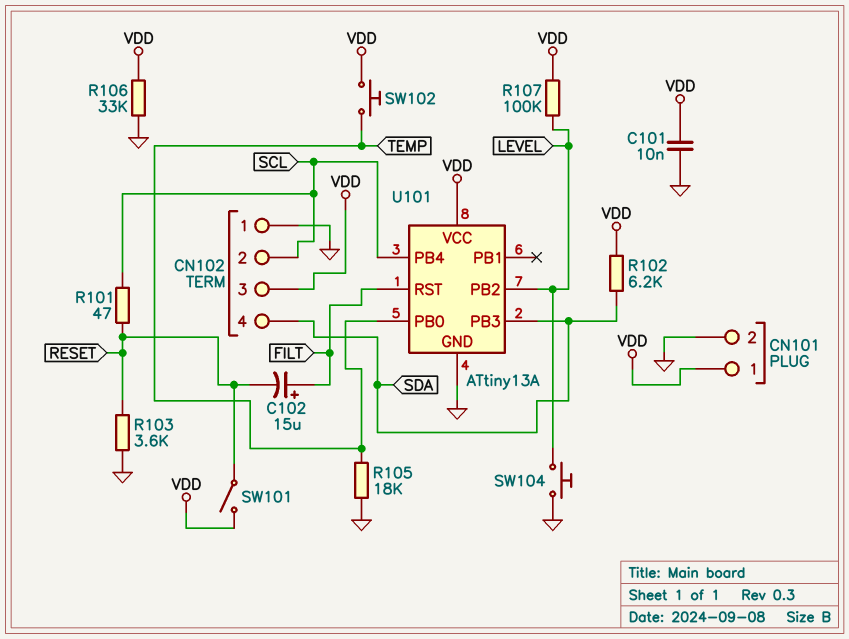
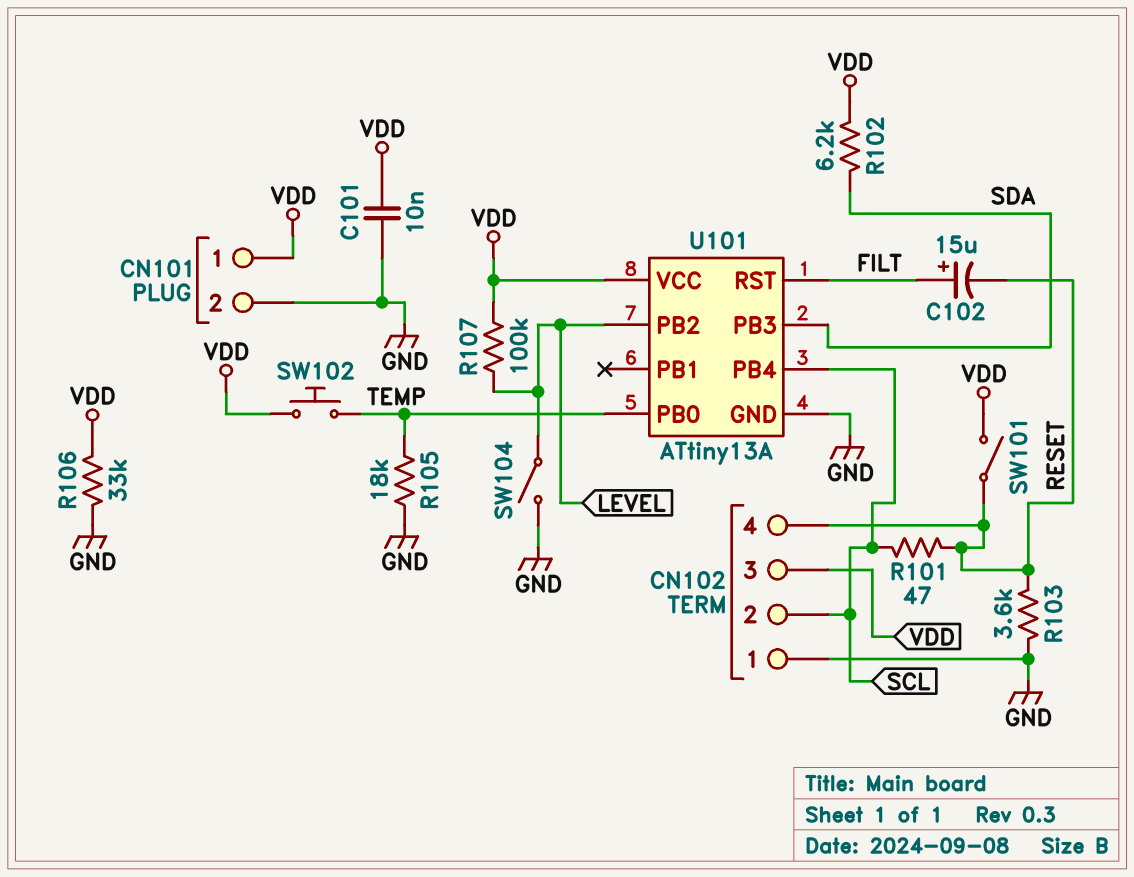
CN102 pin 4: SDA -> RESET
SW104: button (GND, LEVEL) -> switch (GND, LEVEL)

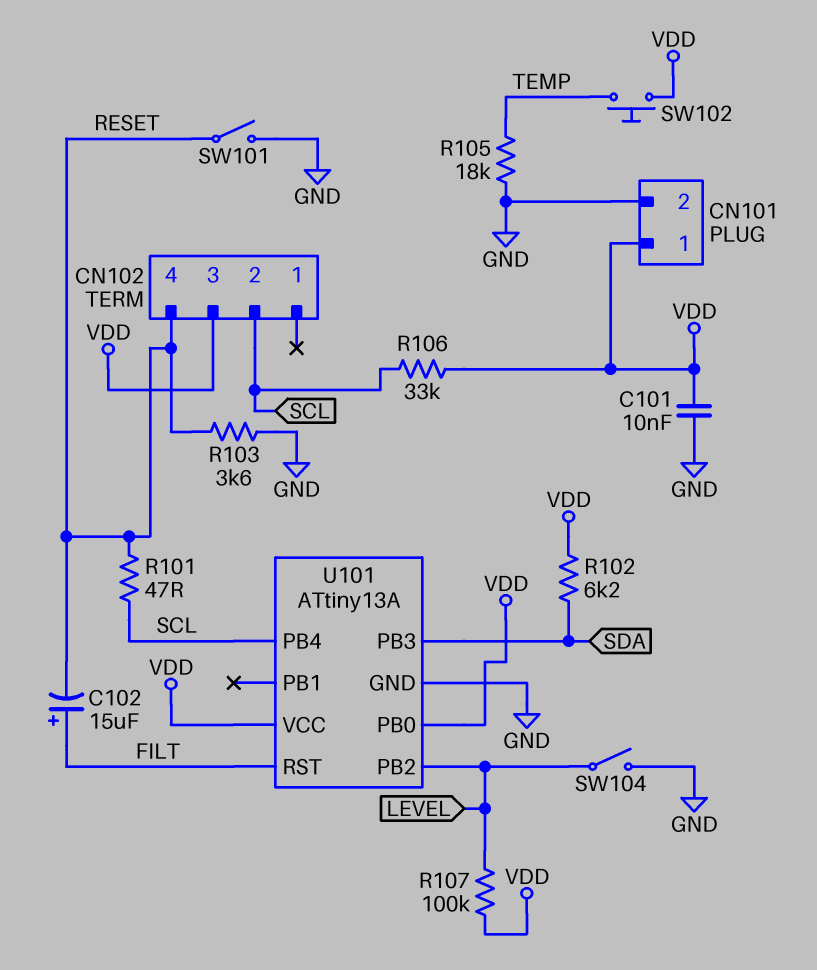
CN102 pin 1: GND -> none
R106: 33k (GND, VDD) -> 33k (SCL, VDD)
SW101: switch (RESET, VDD) -> switch (GND, RESET)
U101 pin PB0: TEMP -> VDD

